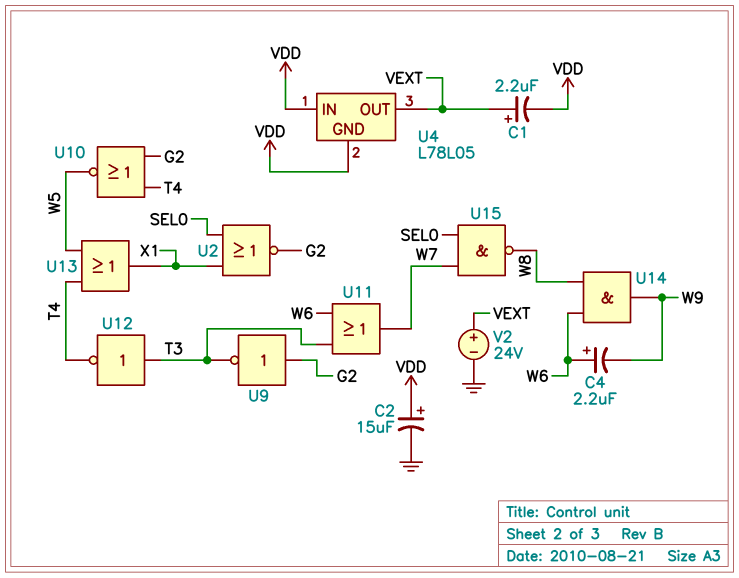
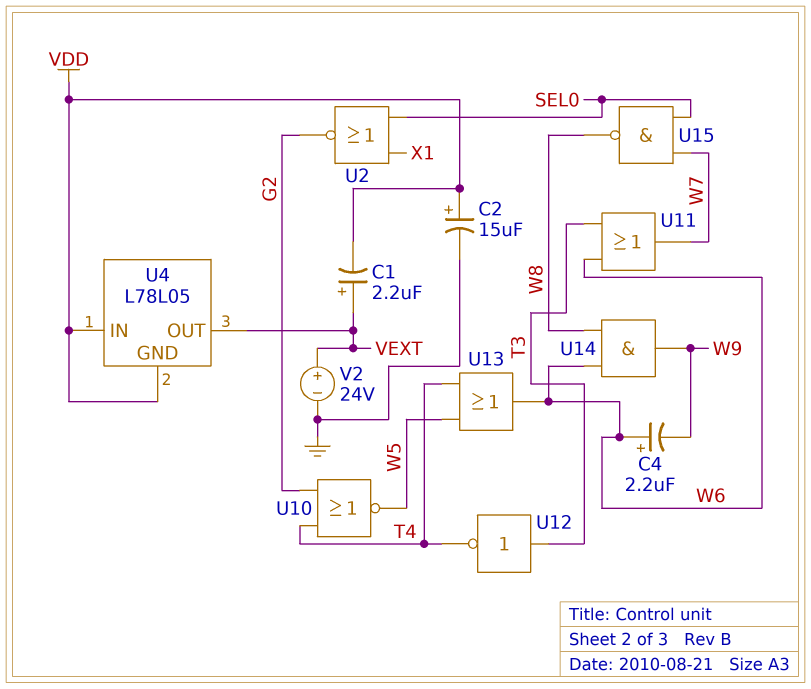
U9: NOT (in G2, out T3) -> none
U13: OR (in T4, in W5, out X1) -> OR (in T4, in W5, out W6)

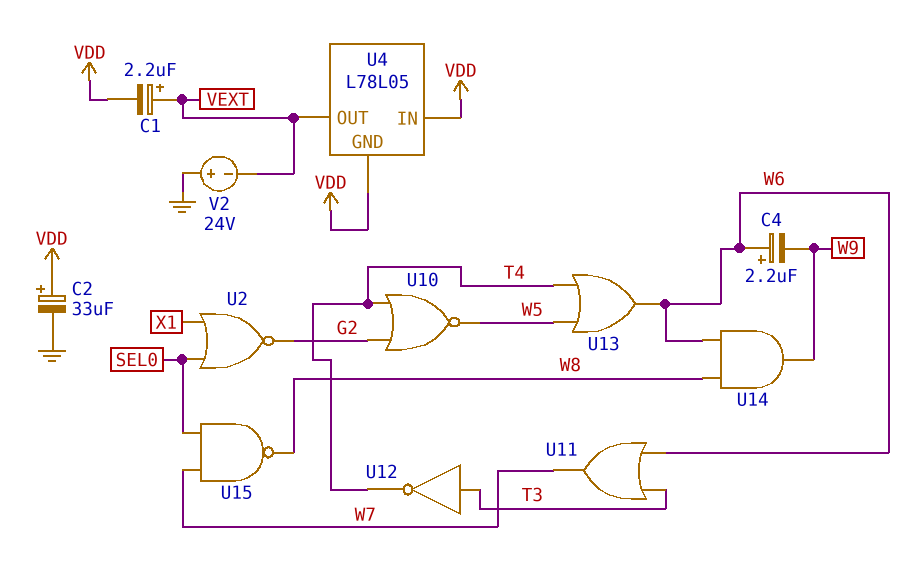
C2: 15uF (plus VDD, minus GND) -> 33uF (plus VDD, minus GND)
V2: 24V (plus VEXT, minus GND) -> 24V (plus GND, minus VEXT)

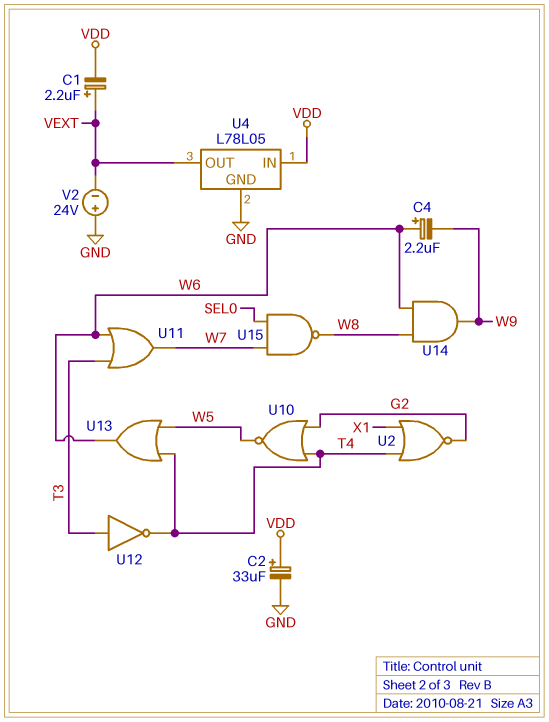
U2: NOR (in SEL0, in X1, out G2) -> NOR (in T4, in X1, out G2)
U4 pin GND: VDD -> GND

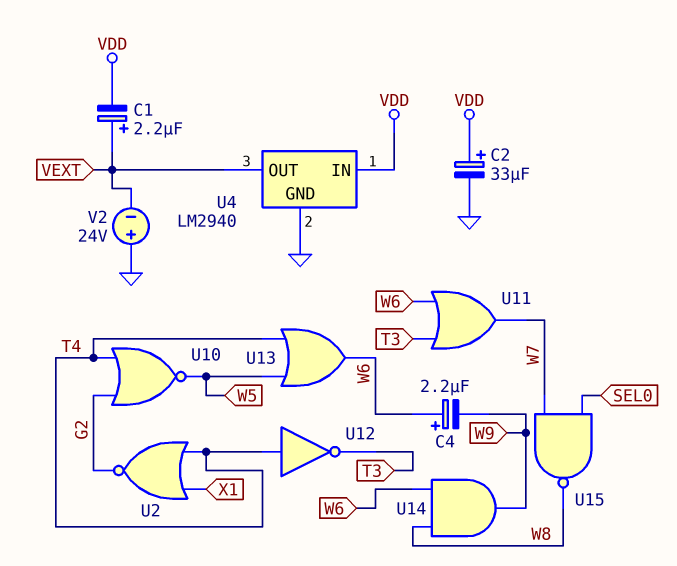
U4: L78L05 -> LM2940
U12: NOT (in T3, out T4) -> NOT (in T4, out T3)

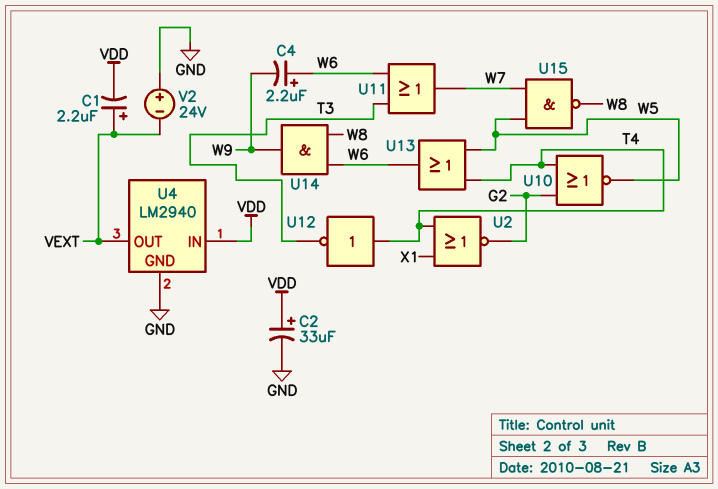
U15: NAND (in SEL0, in W7, out W8) -> NAND (in W5, in W7, out W8)

